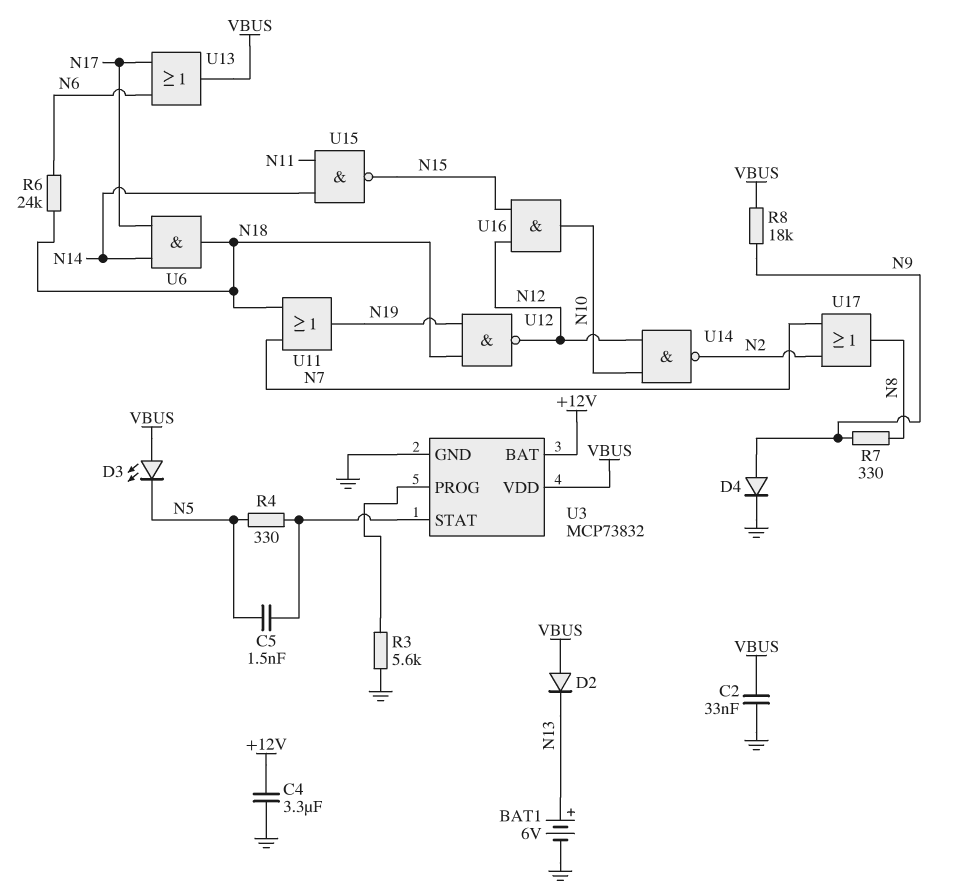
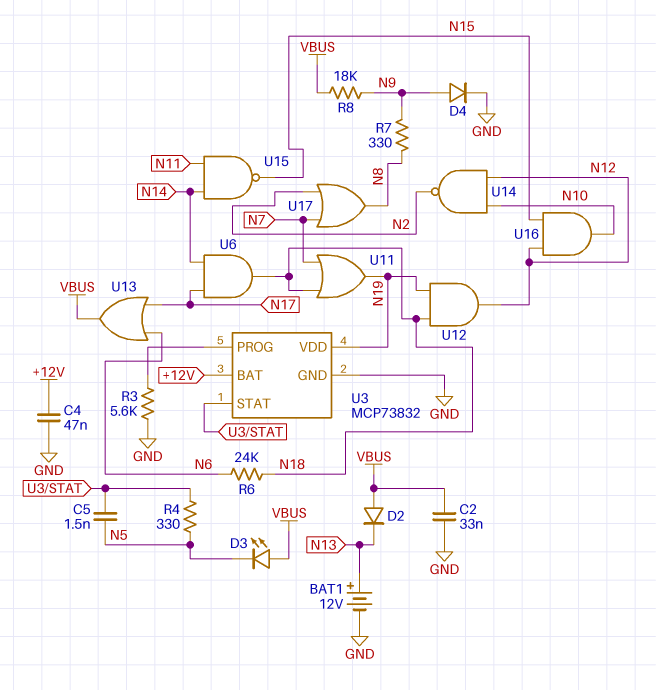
BAT1: 6V (plus N13, minus GND) -> 12V (plus N13, minus GND)
C4: 3.3uF (+12V, GND) -> 47nF (+12V, GND)
U3 pin VDD: VBUS -> N19
U12: NAND (in N18, in N19, out N12) -> AND (in N18, in N19, out N12)

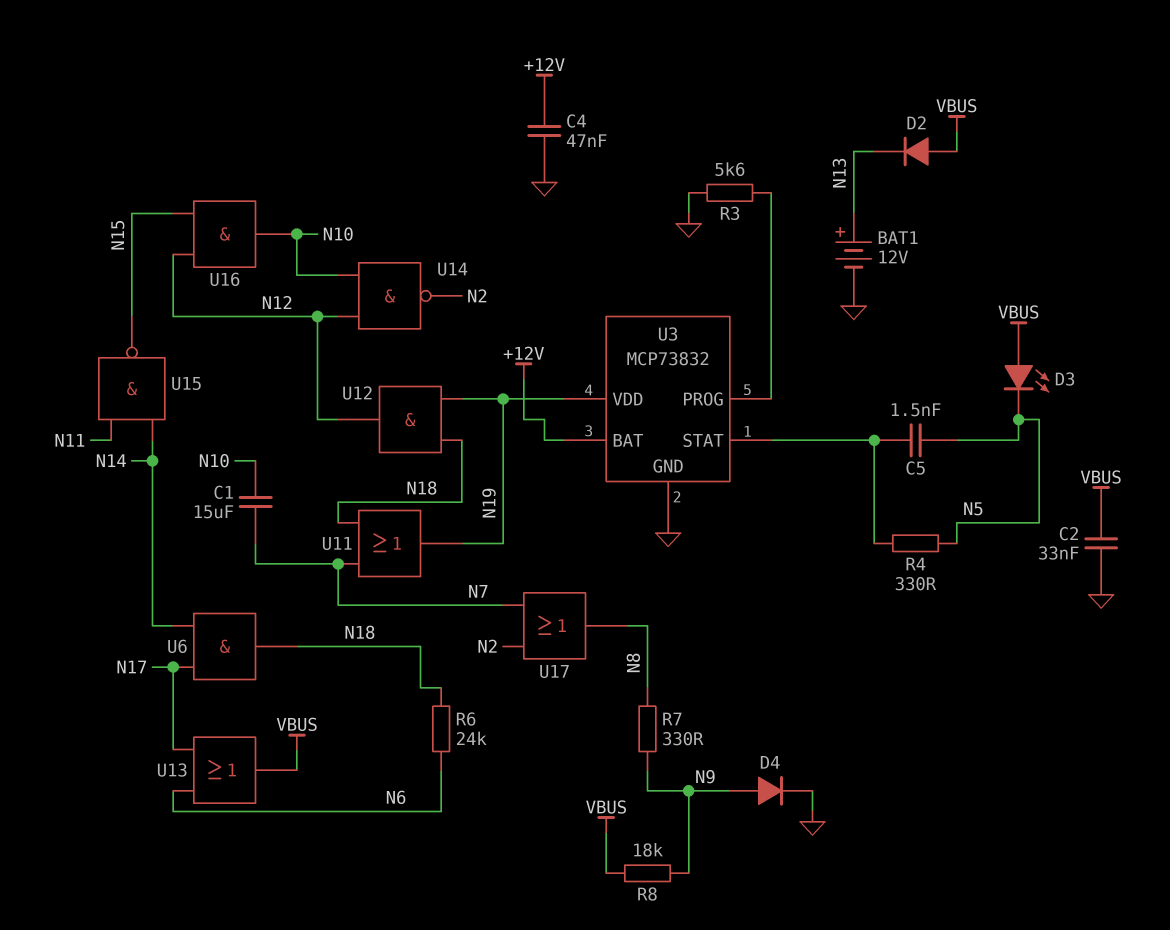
C1: none -> 15uF (N7, N10)

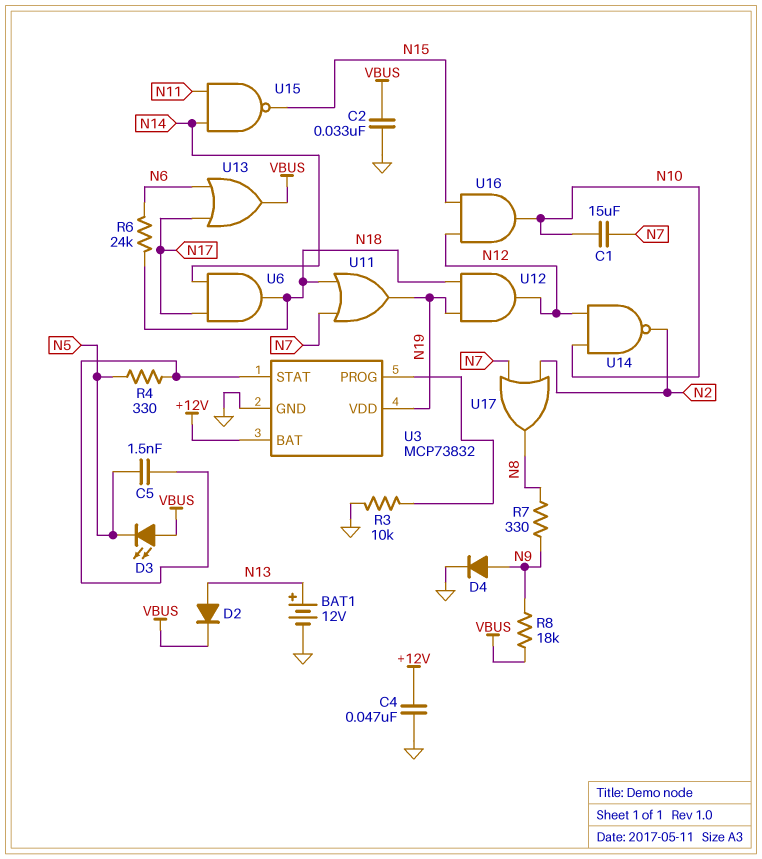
D2: diode (A VBUS, K N13) -> diode (A N13, K VBUS)
R3: 5.6k (GND, U3/PROG) -> 10k (GND, U3/PROG)

